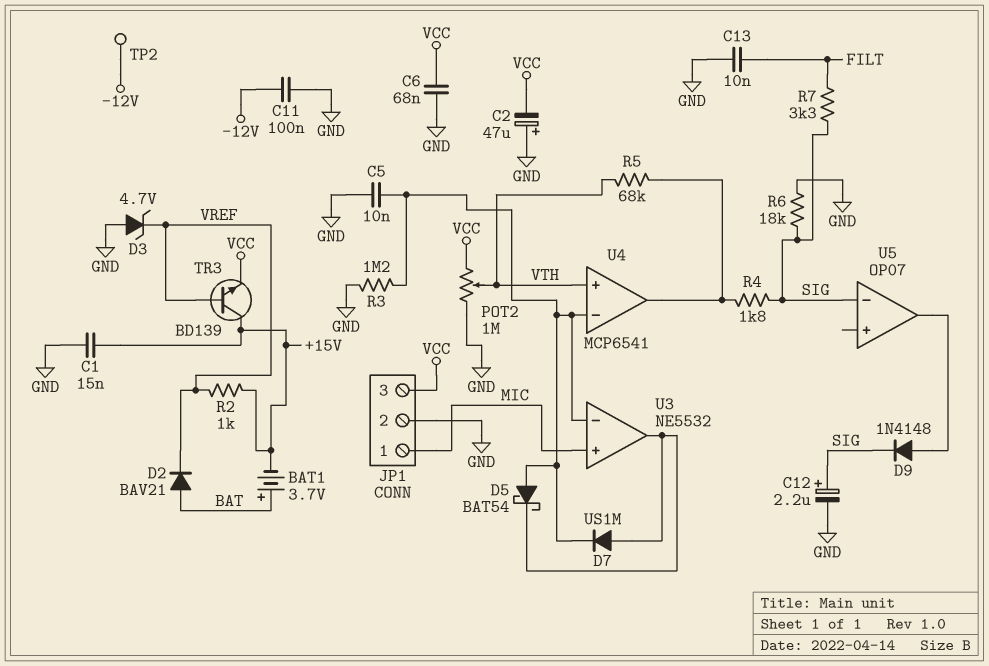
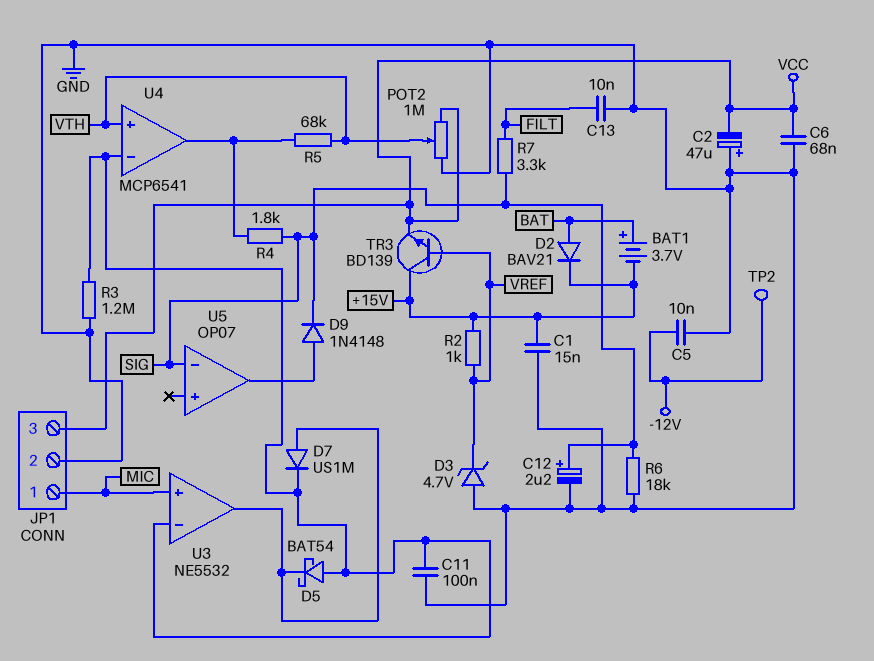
C5: 10nF (GND, U3/in-) -> 10nF (-12V, GND)
C11: 100nF (-12V, GND) -> 100nF (GND, U3/in-)
D2: diode BAV21 (A BAT, K VREF) -> diode BAV21 (A BAT, K +15V)

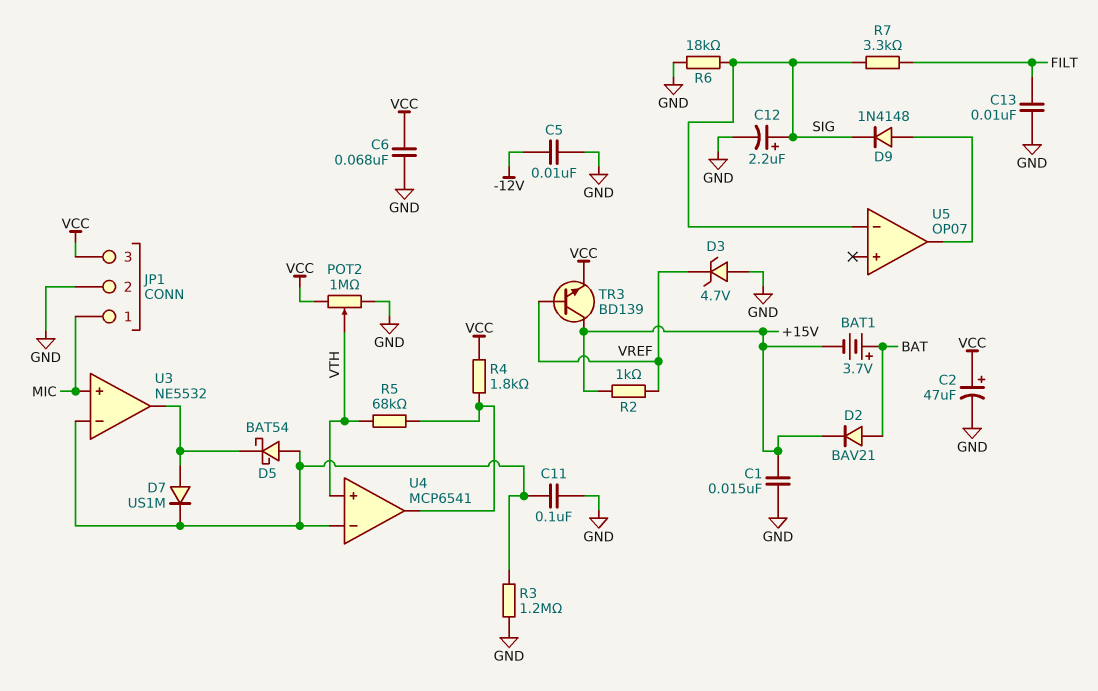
C2: 47uF (plus GND, minus VCC) -> 47uF (plus VCC, minus GND)
R4: 1.8k (SIG, U4/out) -> 1.8k (U4/out, VCC)
TP2: test point (-12V) -> none

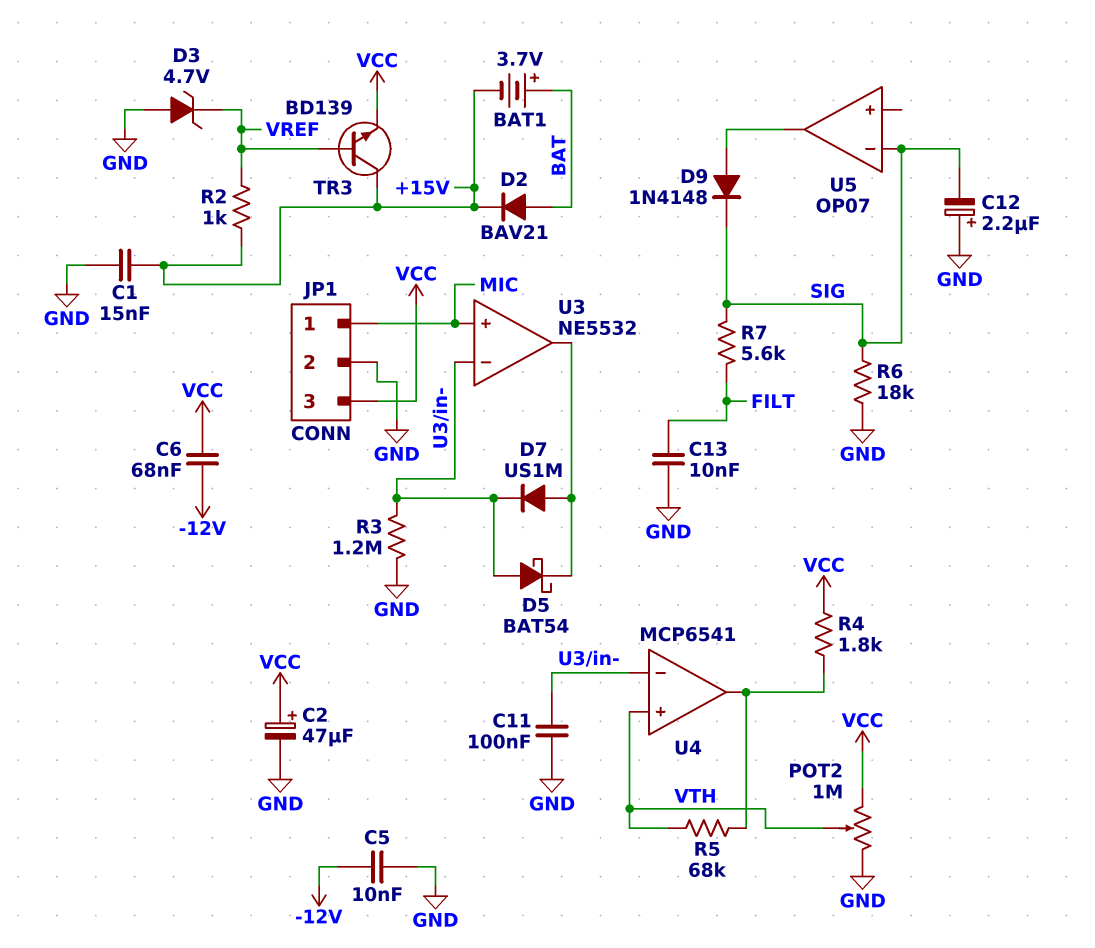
C6: 68nF (GND, VCC) -> 68nF (-12V, VCC)
C12: 2.2uF (plus SIG, minus GND) -> 2.2uF (plus GND, minus SIG)
R7: 3.3k (FILT, SIG) -> 5.6k (FILT, SIG)

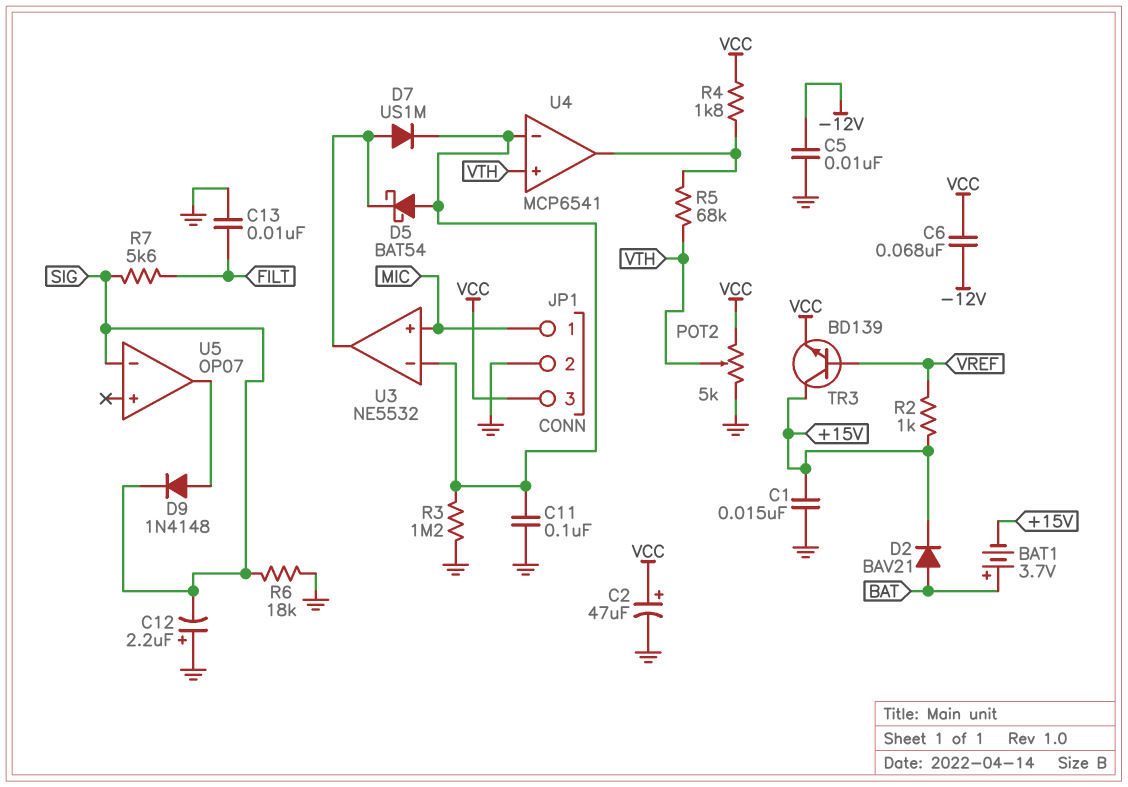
D3: zener 4.7V (A GND, K VREF) -> none
POT2: 1M (GND, VCC, wiper VTH) -> 5k (GND, VCC, wiper VTH)

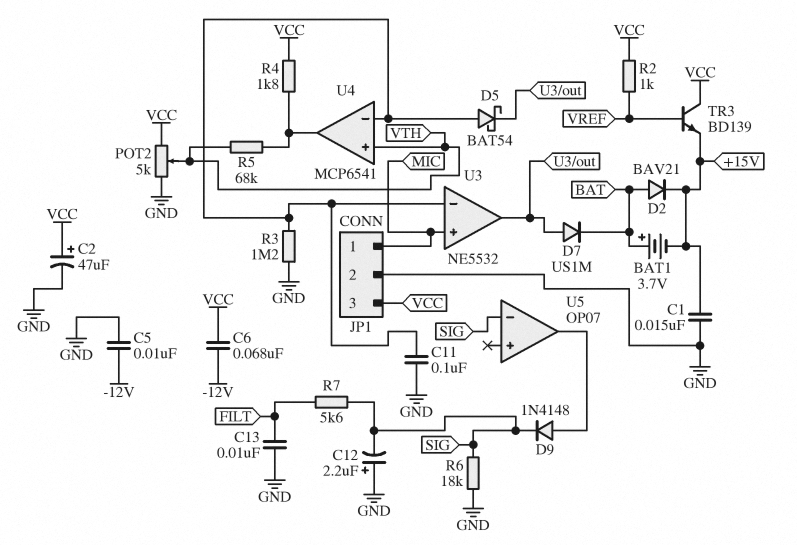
D7: diode US1M (A U3/out, K U3/in-) -> diode US1M (A U3/out, K BAT)
R2: 1k (+15V, VREF) -> 1k (VCC, VREF)
TR3: NPN BD139 (B VREF, C +15V, E VCC) -> NPN BD139 (B VREF, C VCC, E +15V)

